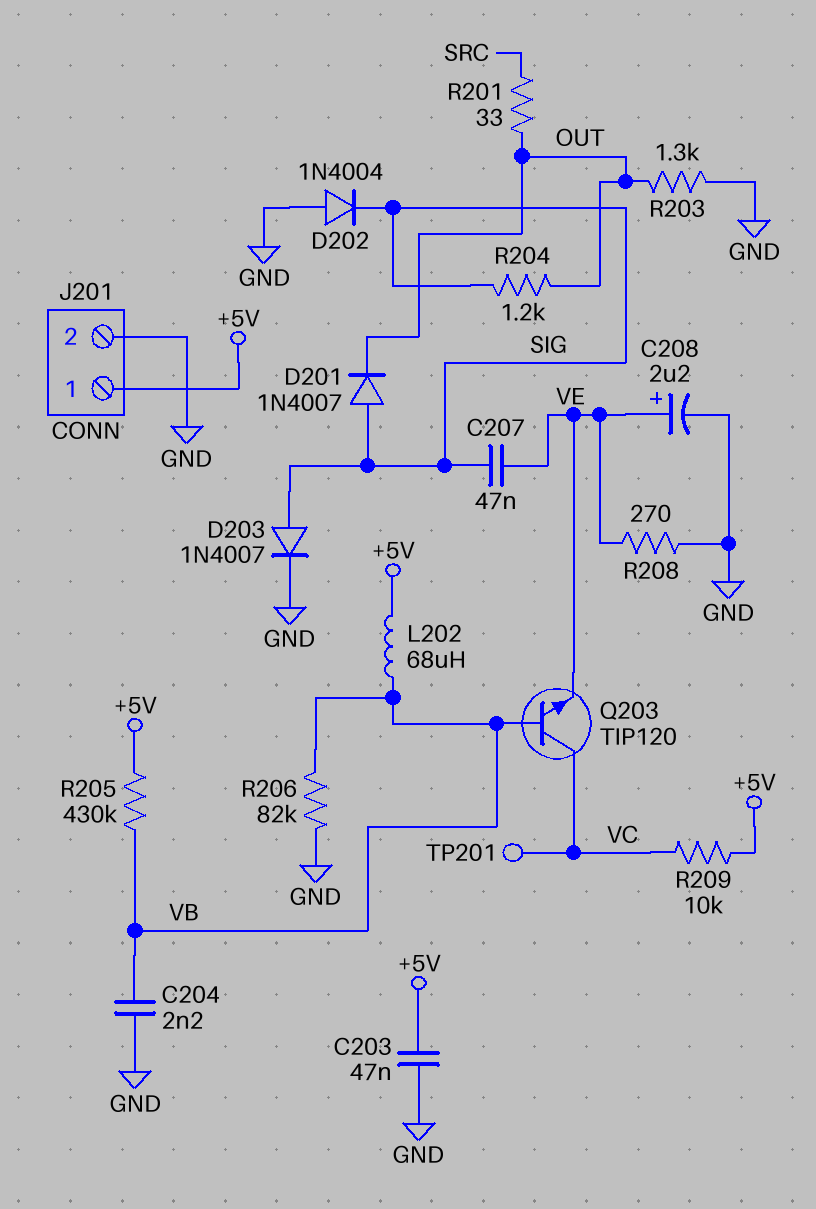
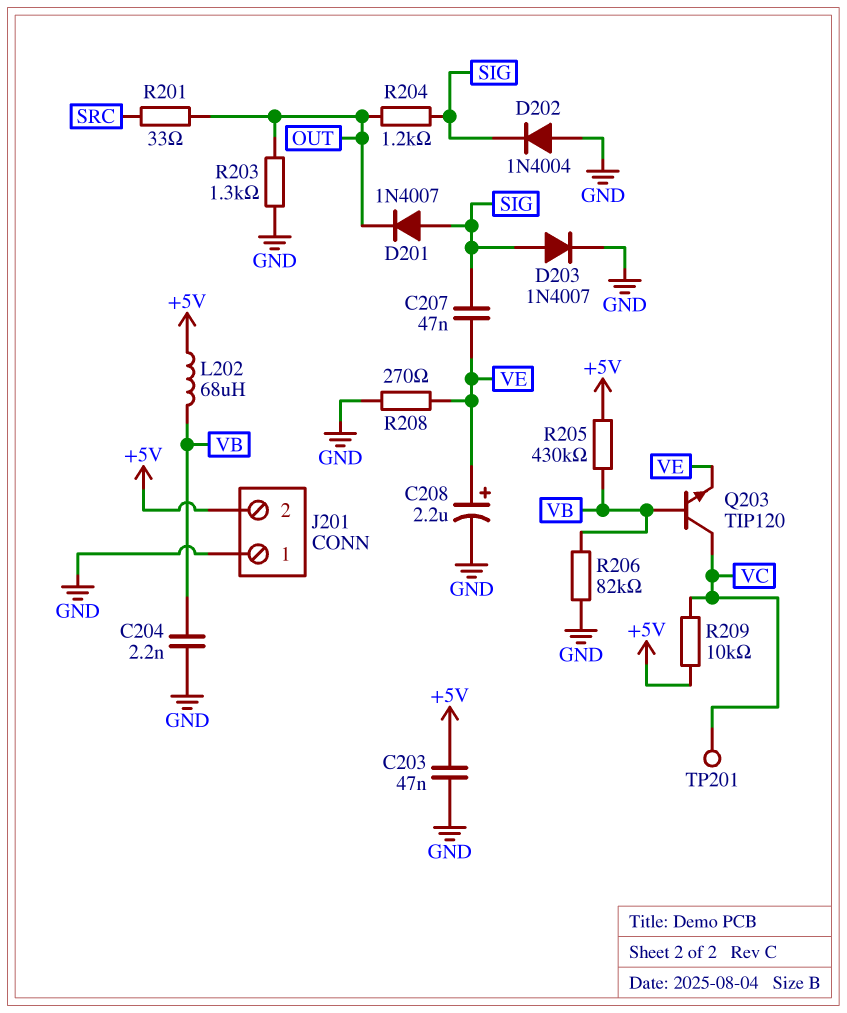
J201 pin 1: +5V -> GND
J201 pin 2: GND -> +5V

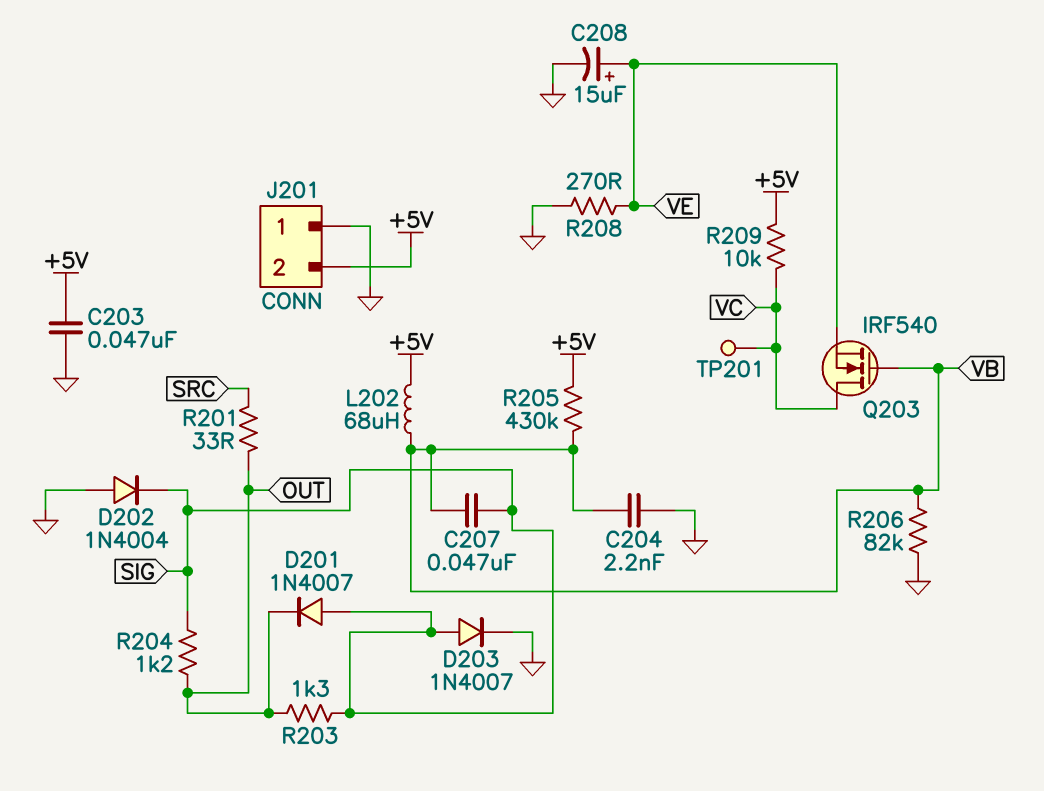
C207: 47nF (SIG, VE) -> 47nF (SIG, VB)
C208: 2.2uF (plus VE, minus GND) -> 15uF (plus VE, minus GND)
Q203: NPN TIP120 (B VB, C VC, E VE) -> NMOS IRF540 (G VB, D VC, S VE)
R203: 1.3k (GND, OUT) -> 1.3k (OUT, SIG)

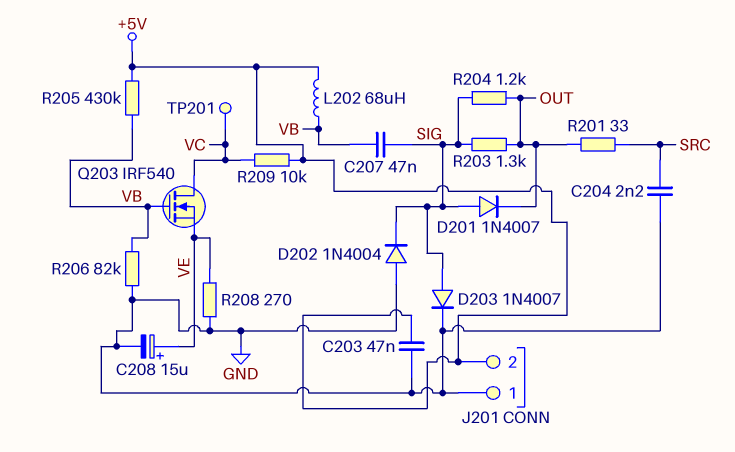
C204: 2.2nF (GND, VB) -> 2.2nF (GND, SRC)

